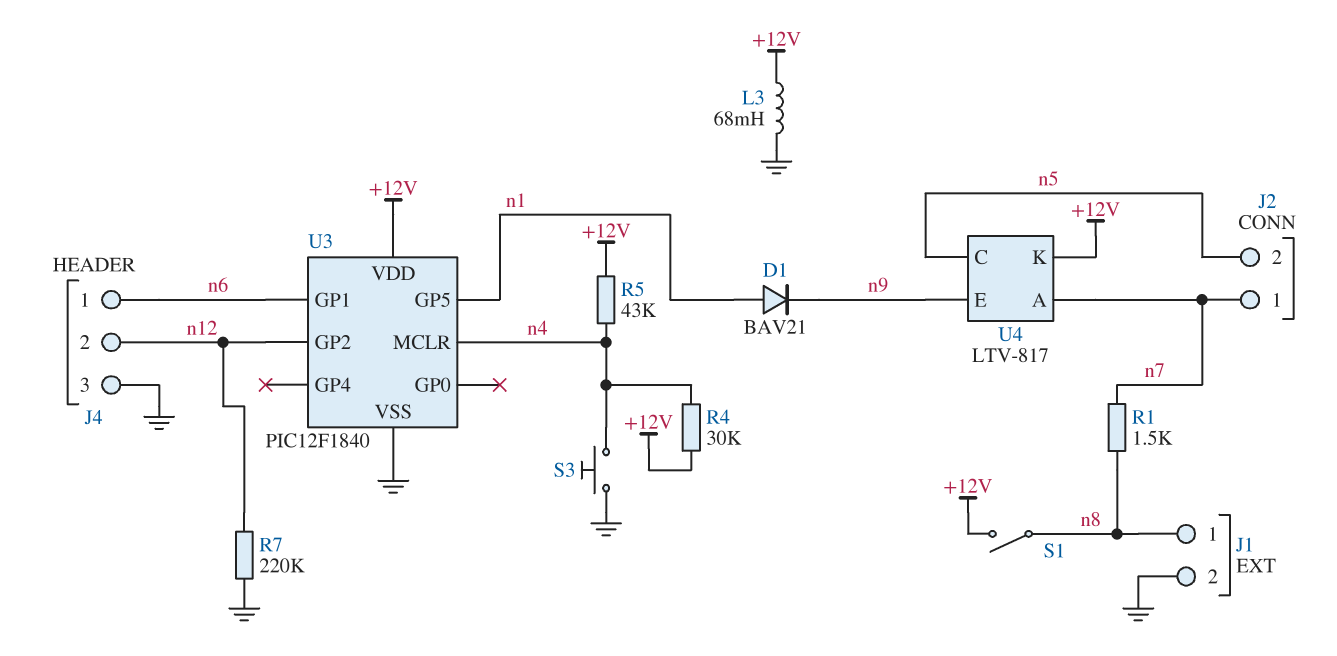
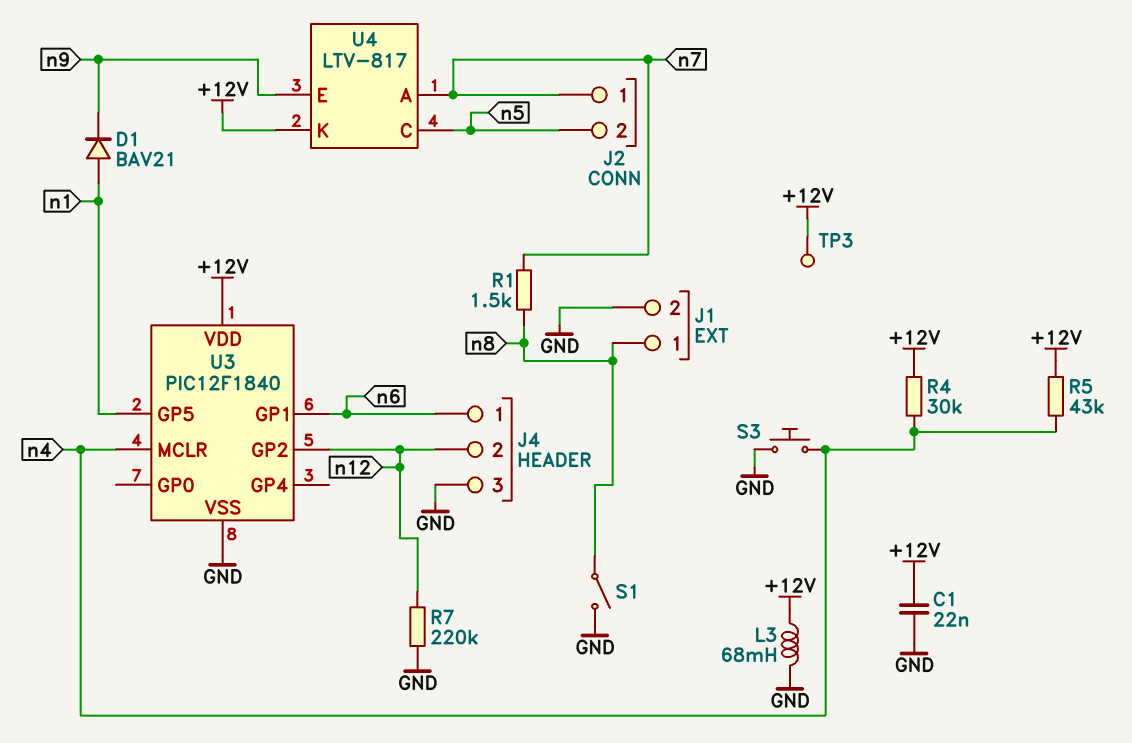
C1: none -> 22nF (+12V, GND)
S1: switch (+12V, n8) -> switch (GND, n8)
TP3: none -> test point (+12V)

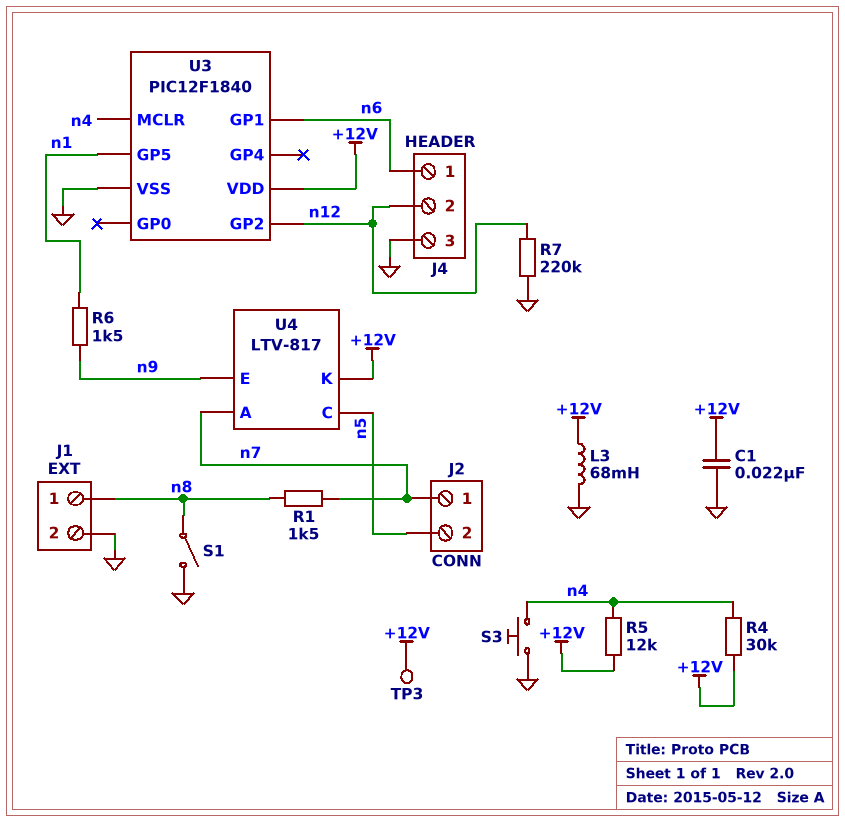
D1: diode BAV21 (A n1, K n9) -> none
R5: 43k (+12V, n4) -> 12k (+12V, n4)
R6: none -> 1.5k (n1, n9)

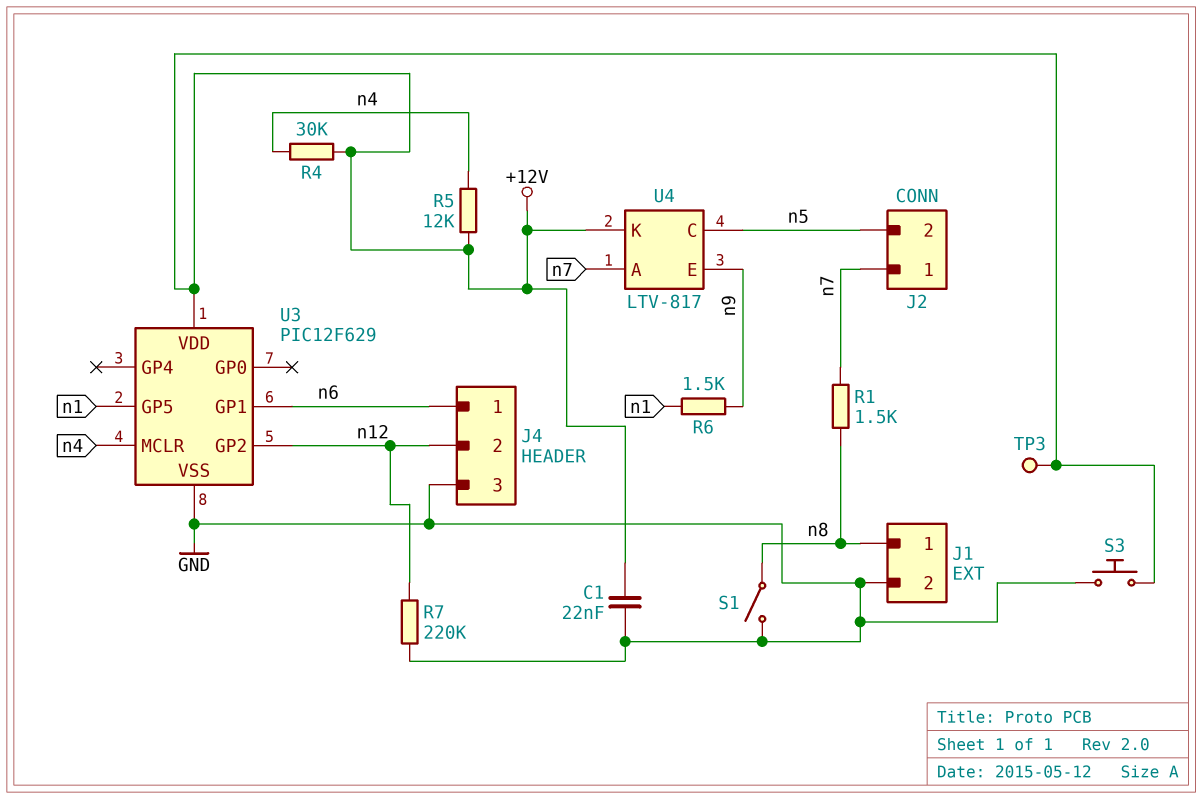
L3: 68mH (+12V, GND) -> none
S3: button (GND, n4) -> button (+12V, GND)
U3: PIC12F1840 -> PIC12F629

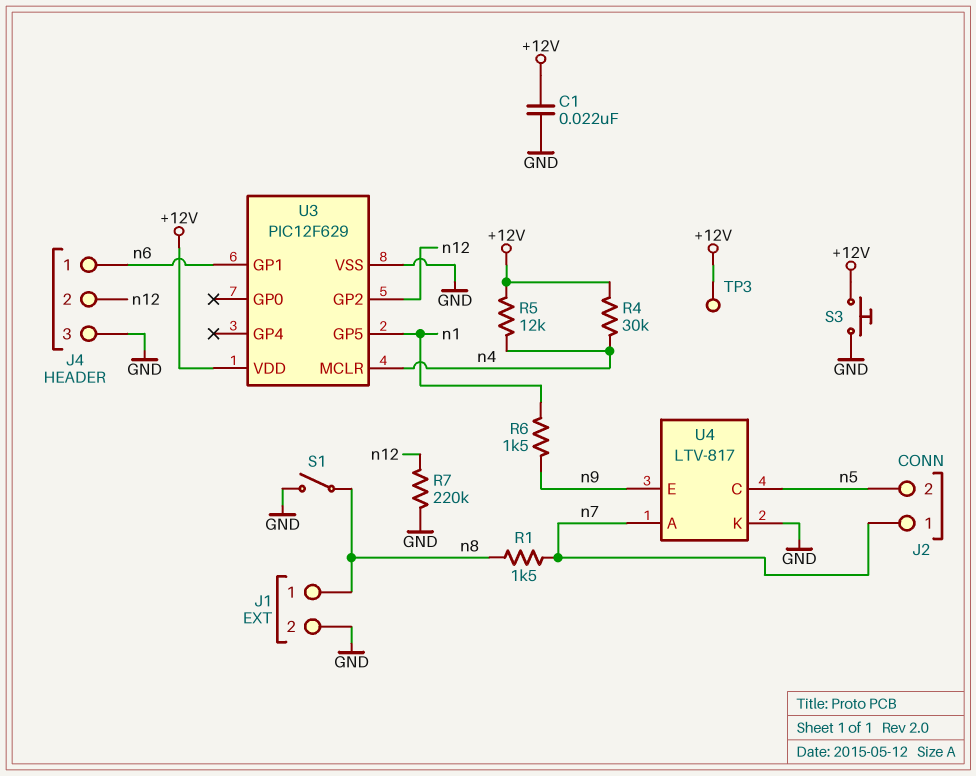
U4 pin K: +12V -> GND

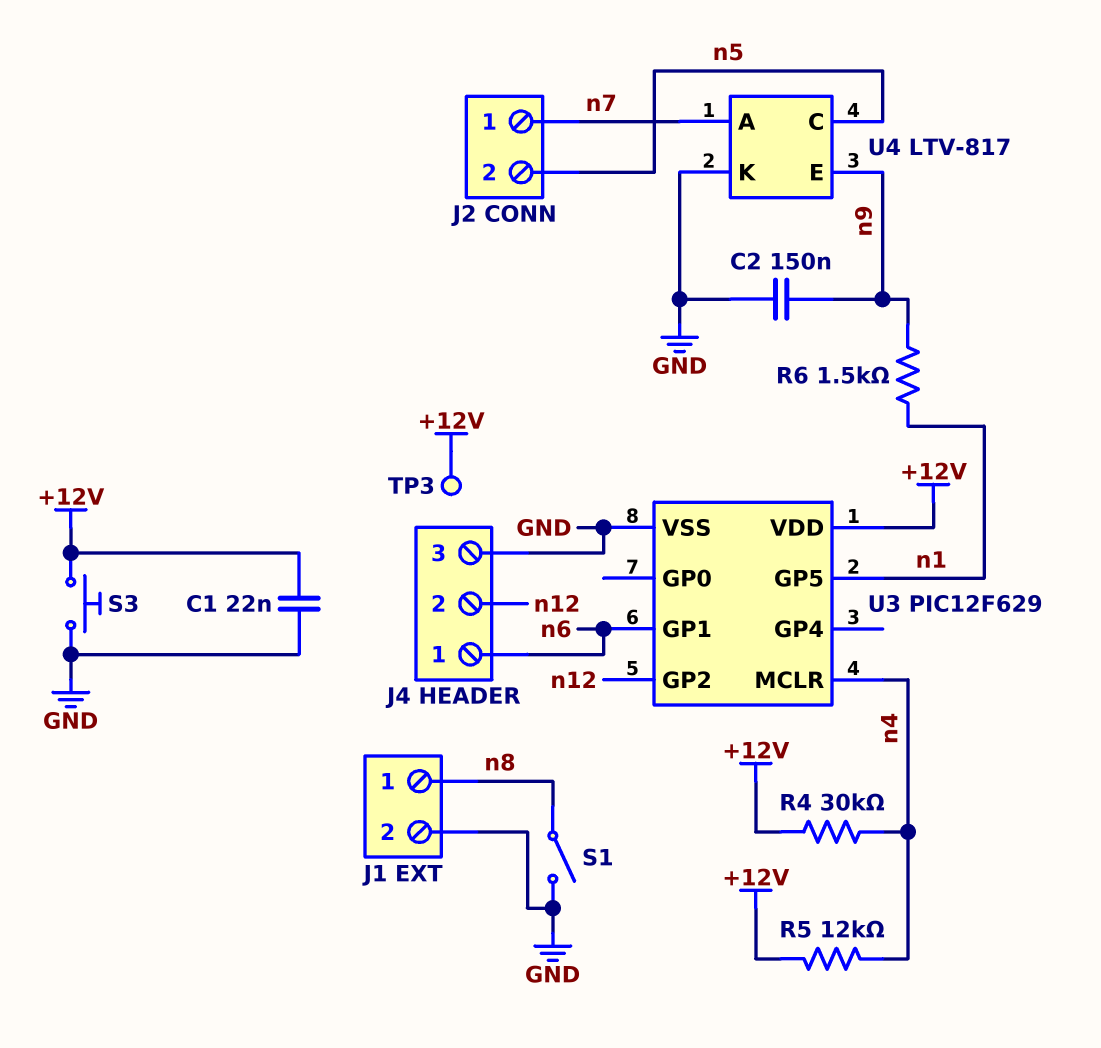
C2: none -> 150nF (GND, n9)
R1: 1.5k (n7, n8) -> none
R7: 220k (GND, n12) -> none

